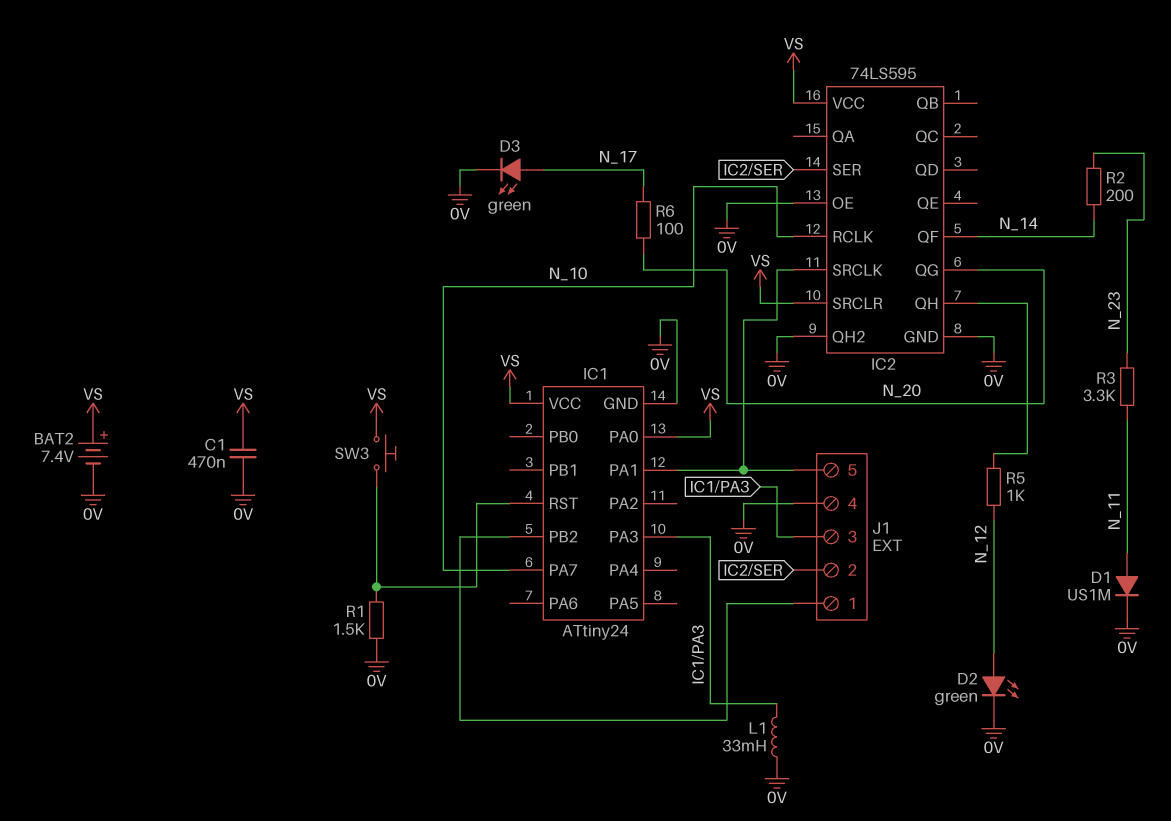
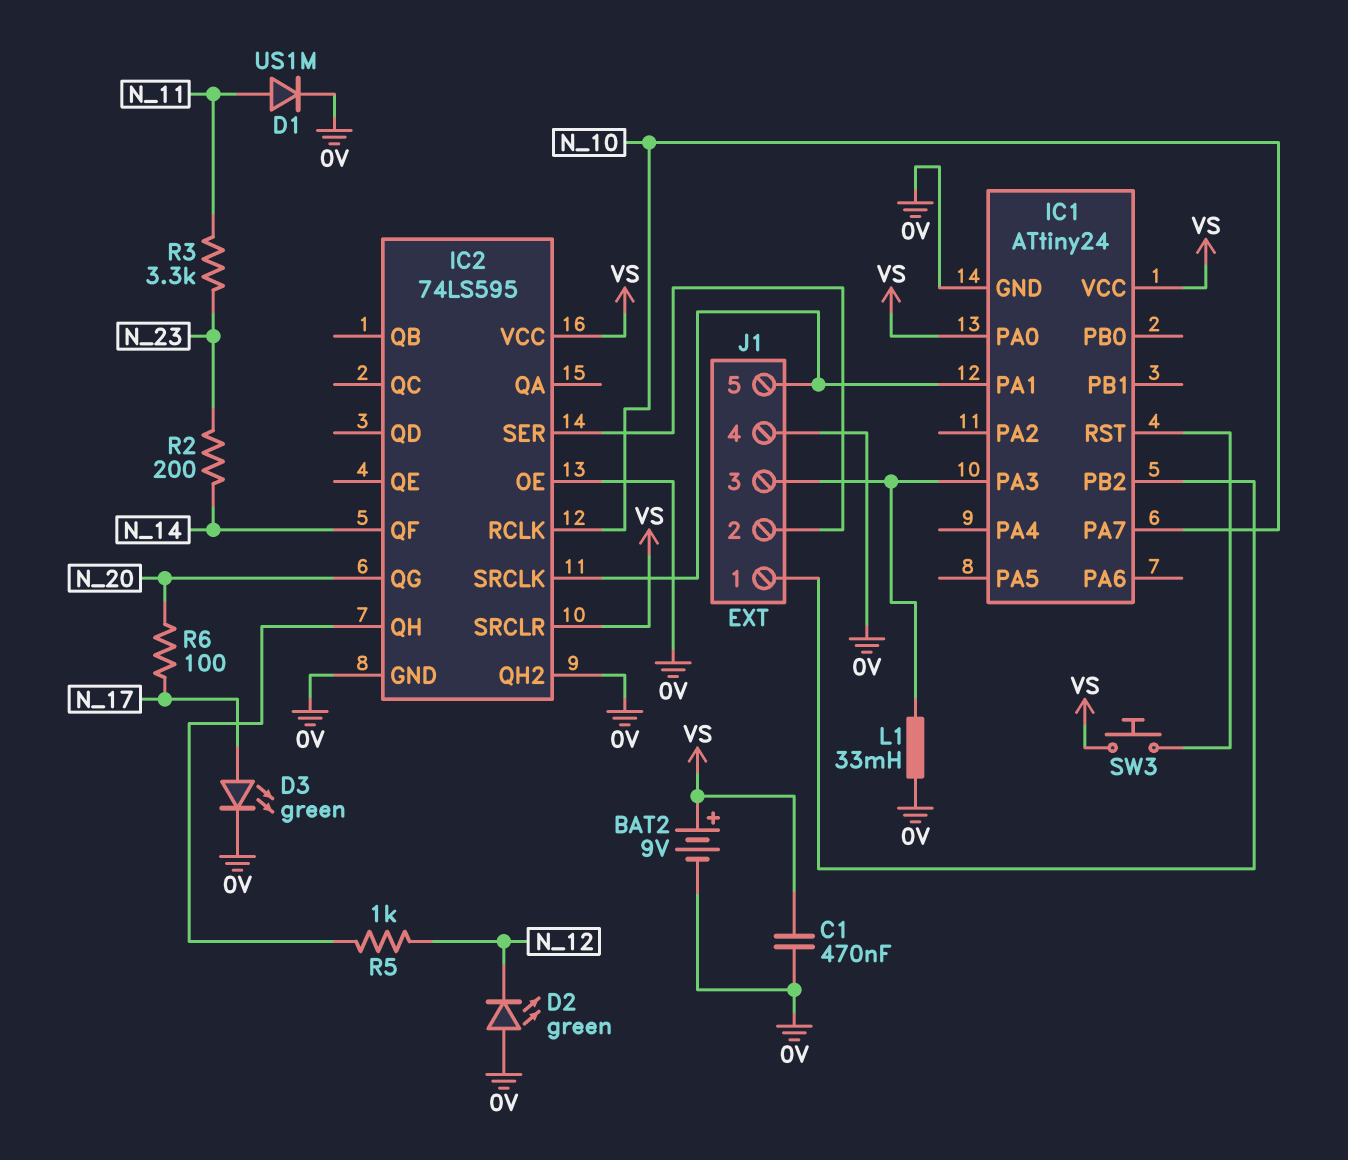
BAT2: 7.4V (plus VS, minus 0V) -> 9V (plus VS, minus 0V)
D2: LED green (A N_12, K 0V) -> LED green (A 0V, K N_12)
R1: 1.5k (0V, IC1/RST) -> none

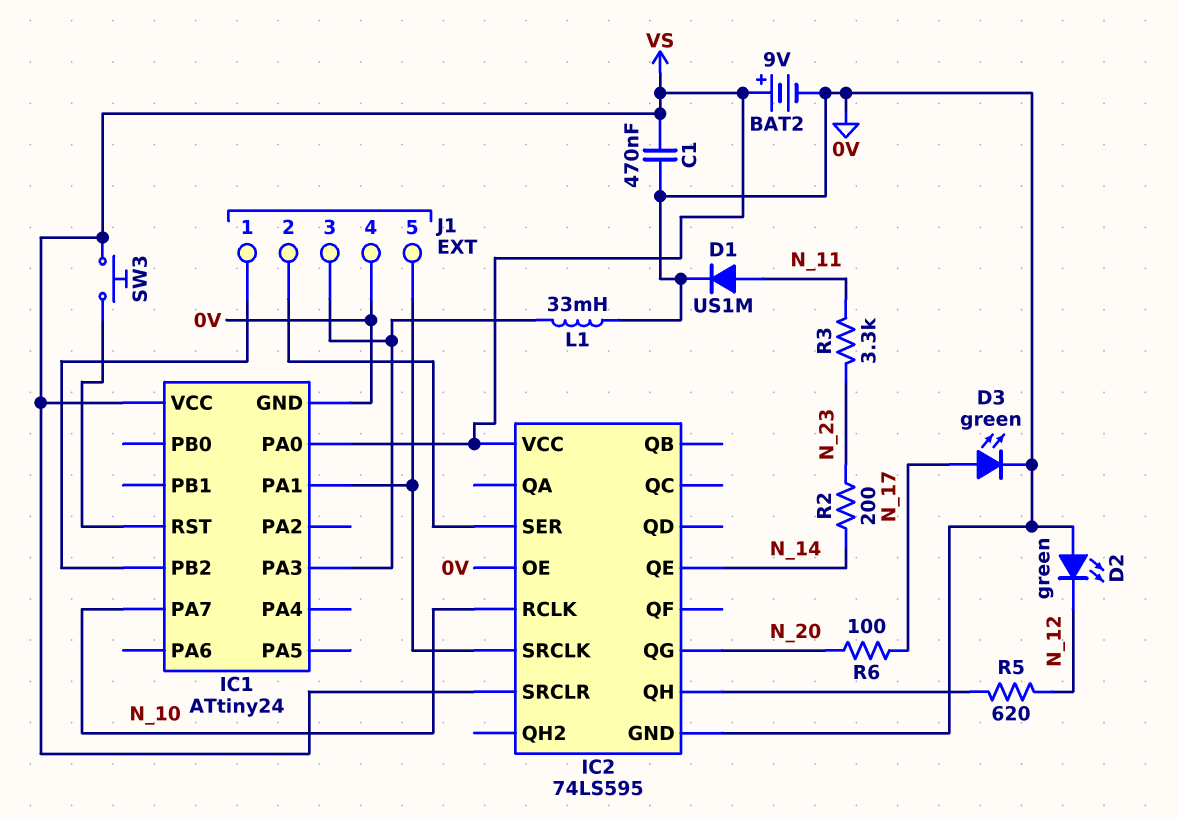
IC2 pin QE: none -> N_14
IC2 pin QF: N_14 -> none
IC2 pin QH2: 0V -> none
R5: 1k (IC2/QH, N_12) -> 620 (IC2/QH, N_12)

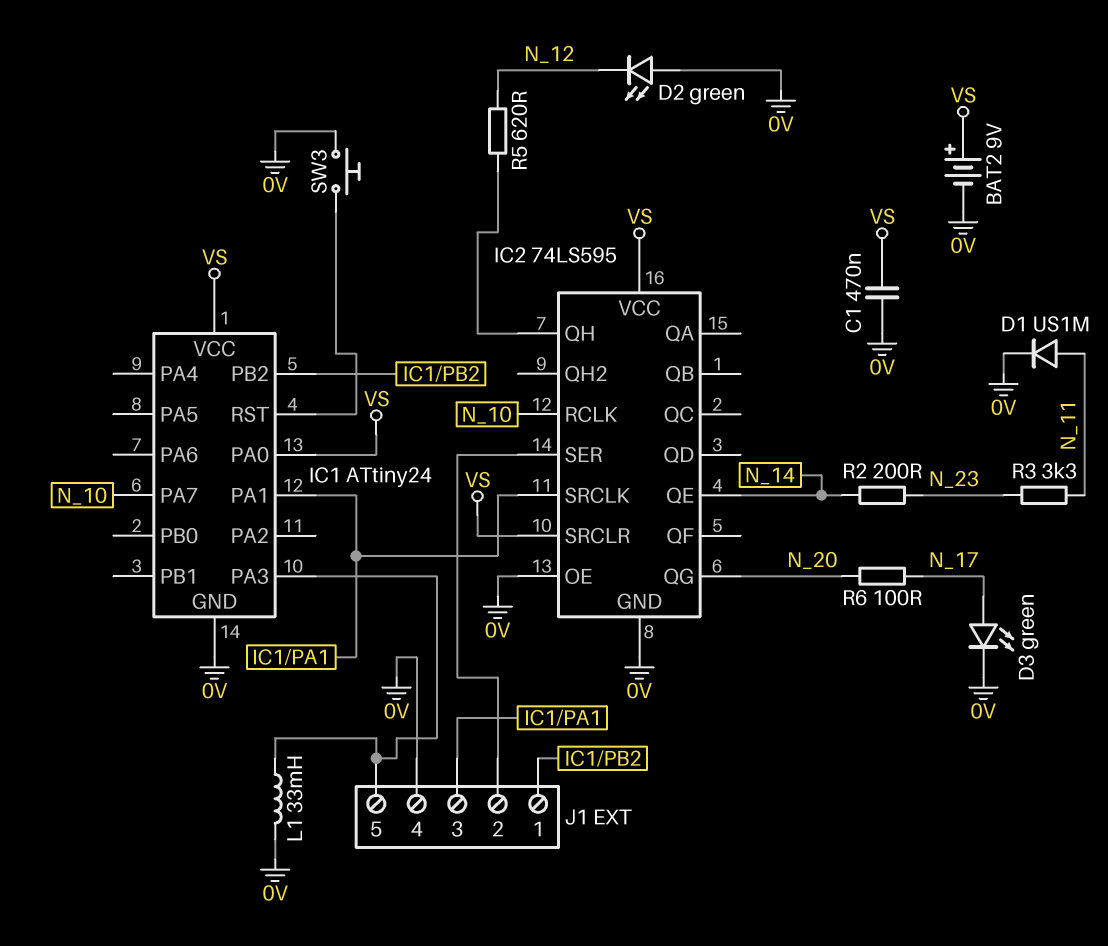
J1 pin 3: IC1/PA3 -> IC1/PA1
J1 pin 5: IC1/PA1 -> IC1/PA3
SW3: button (IC1/RST, VS) -> button (0V, IC1/RST)

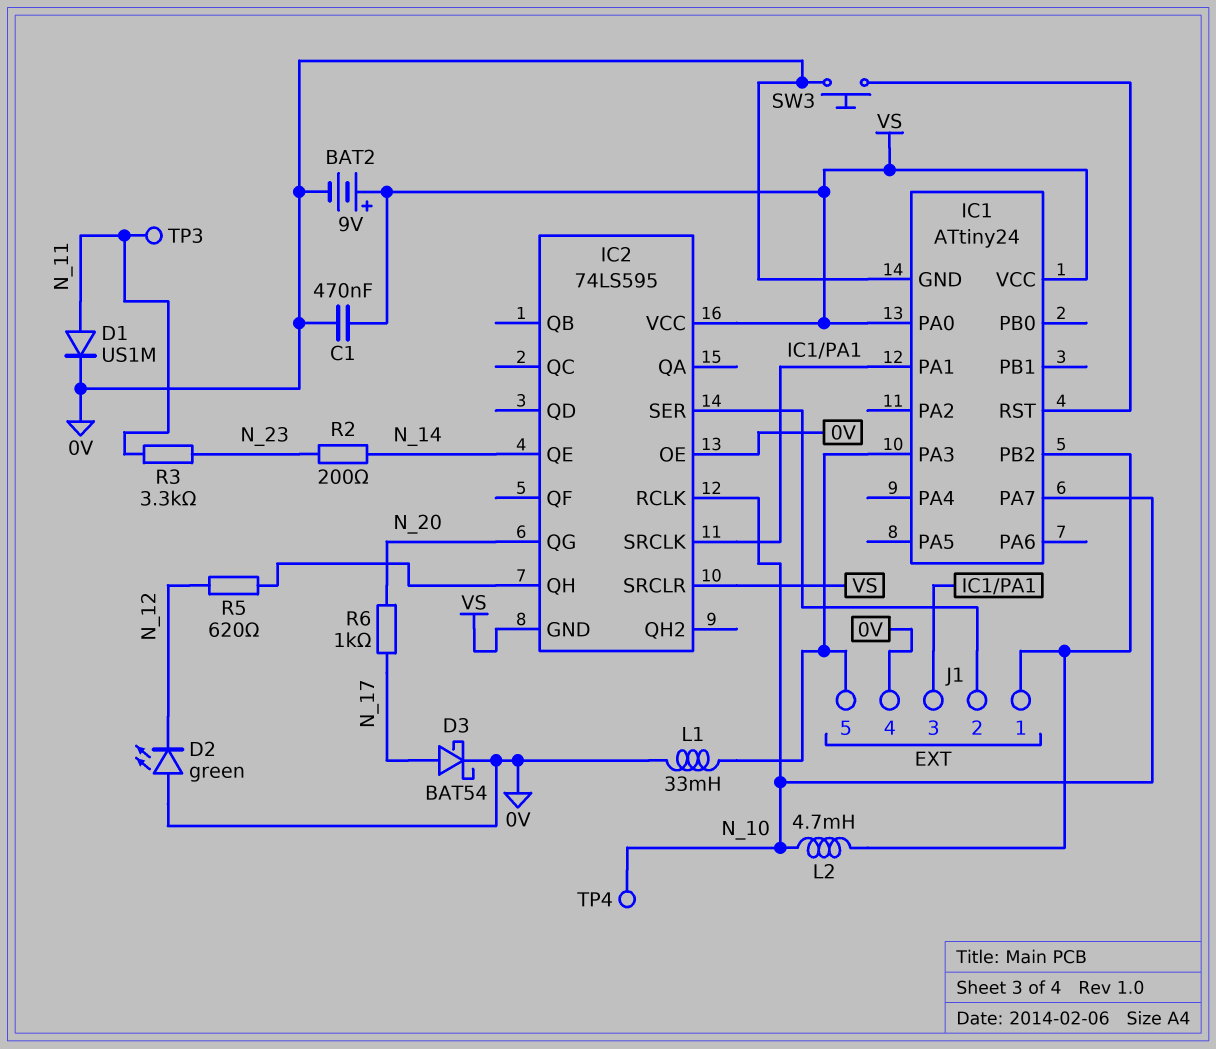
D3: LED green (A N_17, K 0V) -> schottky BAT54 (A N_17, K 0V)
IC2 pin GND: 0V -> VS
L2: none -> 4.7mH (IC1/PB2, N_10)
R6: 100 (N_17, N_20) -> 1k (N_17, N_20)
TP3: none -> test point (N_11)
TP4: none -> test point (N_10)

